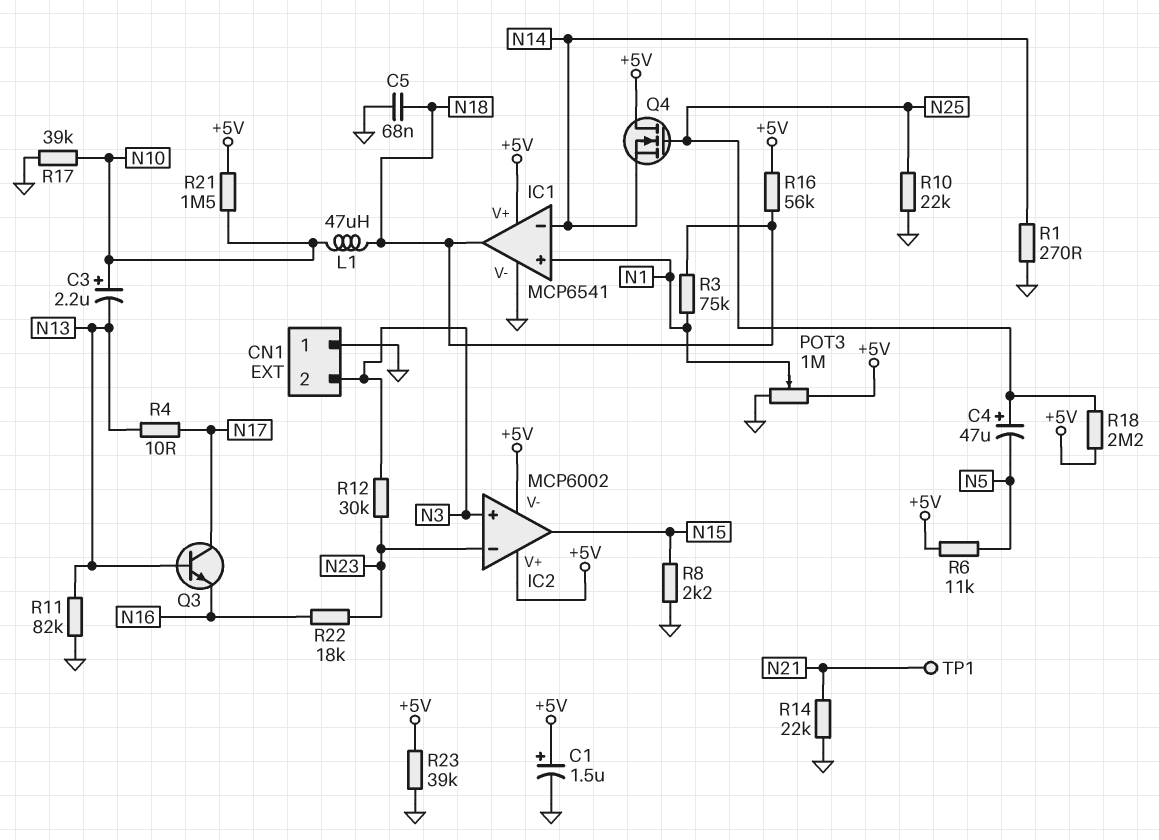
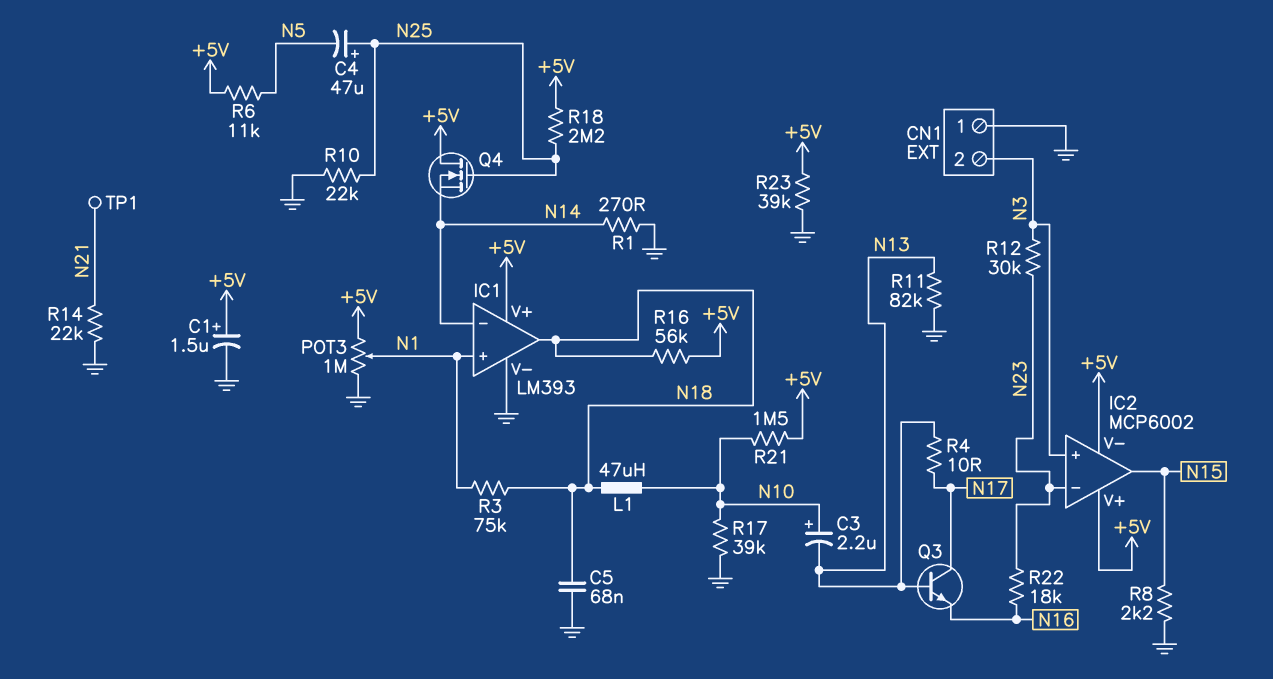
IC1: MCP6541 -> LM393

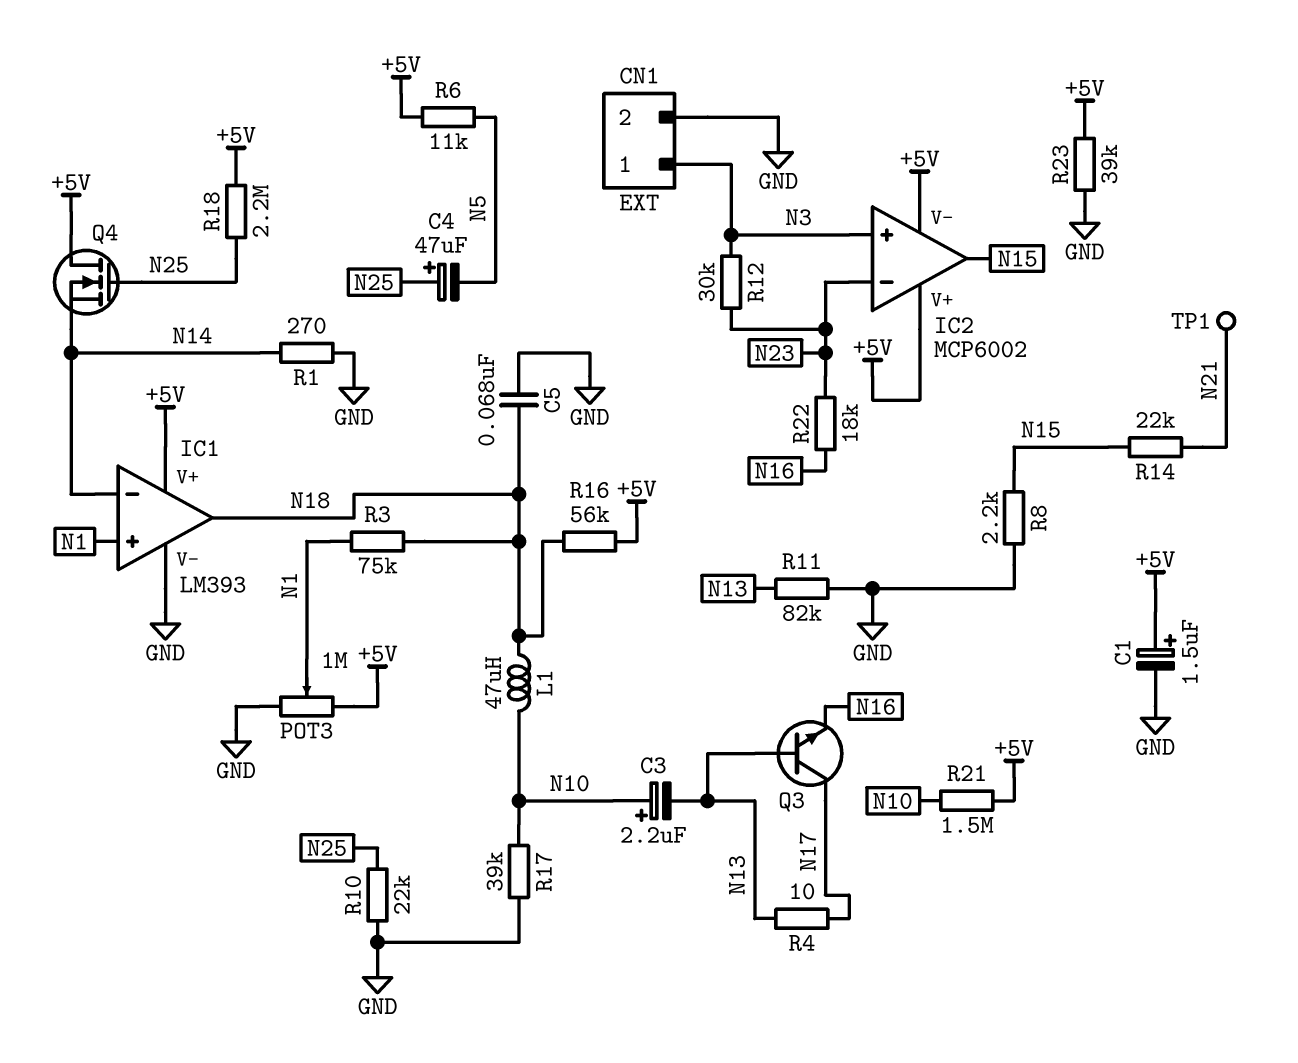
CN1 pin 1: GND -> N3
CN1 pin 2: N3 -> GND
R14: 22k (GND, N21) -> 22k (N15, N21)

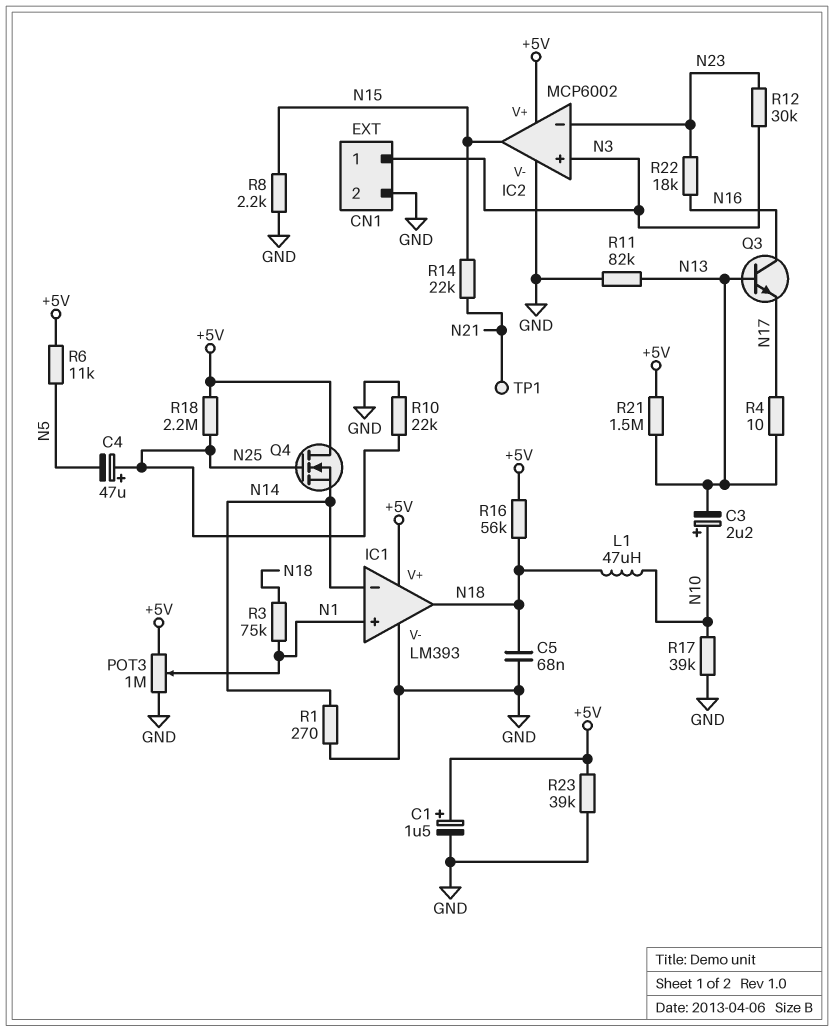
IC2 pin V-: +5V -> GND
Q3: NPN (B N13, C N17, E N16) -> NPN (B N13, C N16, E N17)
R21: 1.5M (+5V, N10) -> 1.5M (+5V, N13)

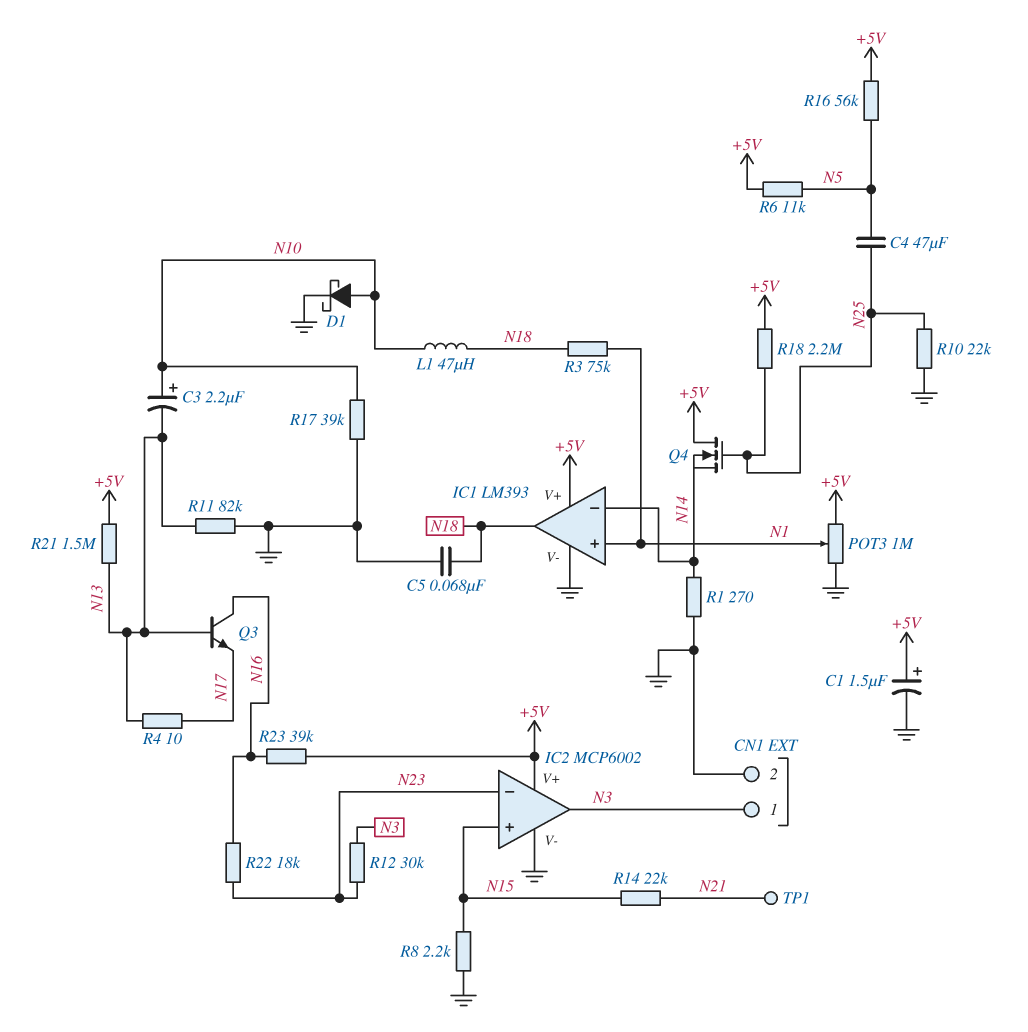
C4: 47uF (plus N25, minus N5) -> 47uF (N5, N25)
D1: none -> schottky (A N10, K GND)
IC2 pin in+: N3 -> N15
IC2 pin out: N15 -> N3
R16: 56k (+5V, N18) -> 56k (+5V, N5)
R23: 39k (+5V, GND) -> 39k (+5V, N16)

